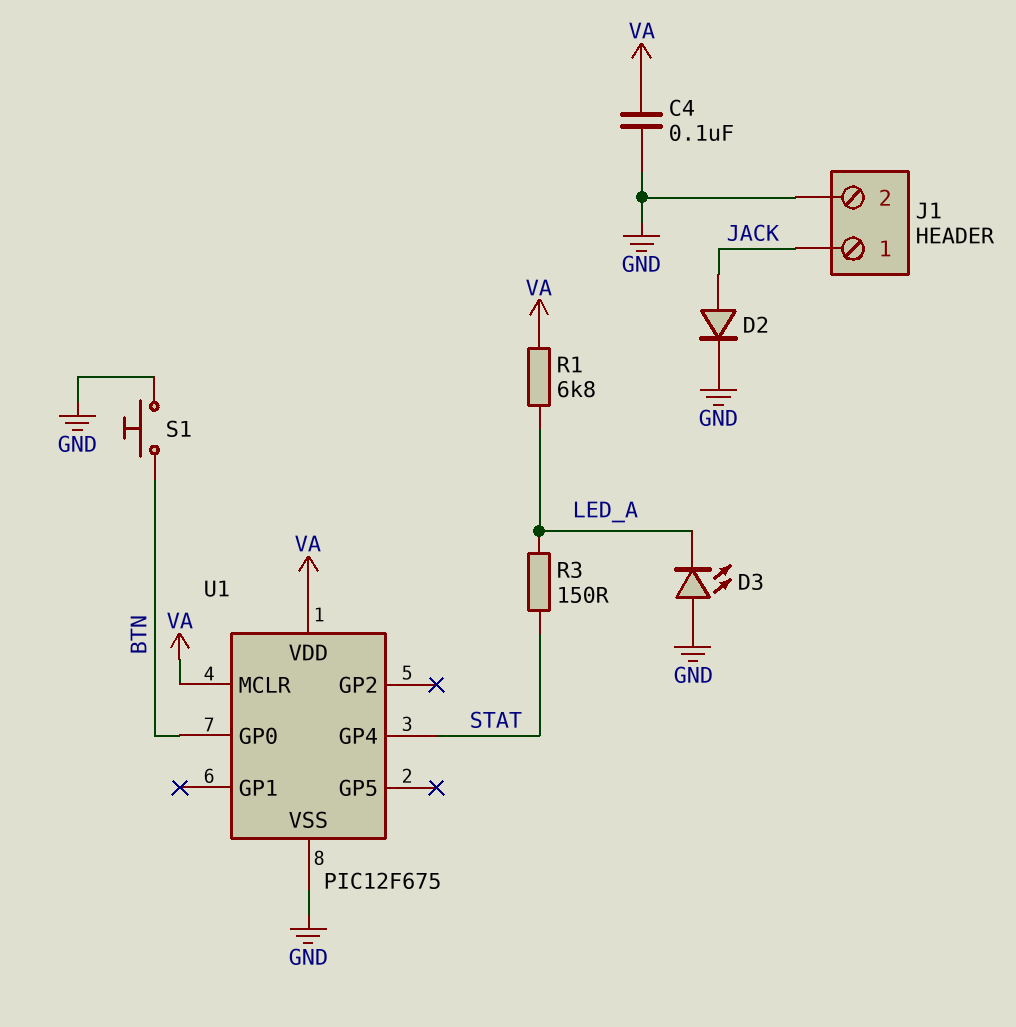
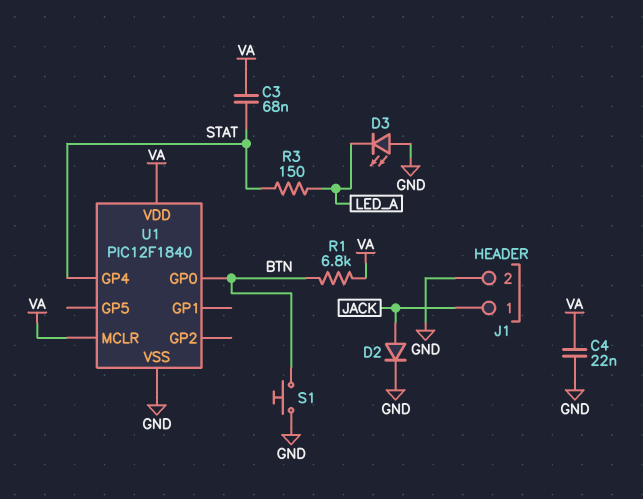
C3: none -> 68nF (STAT, VA)
C4: 100nF (GND, VA) -> 22nF (GND, VA)
R1: 6.8k (LED_A, VA) -> 6.8k (BTN, VA)
U1: PIC12F675 -> PIC12F1840

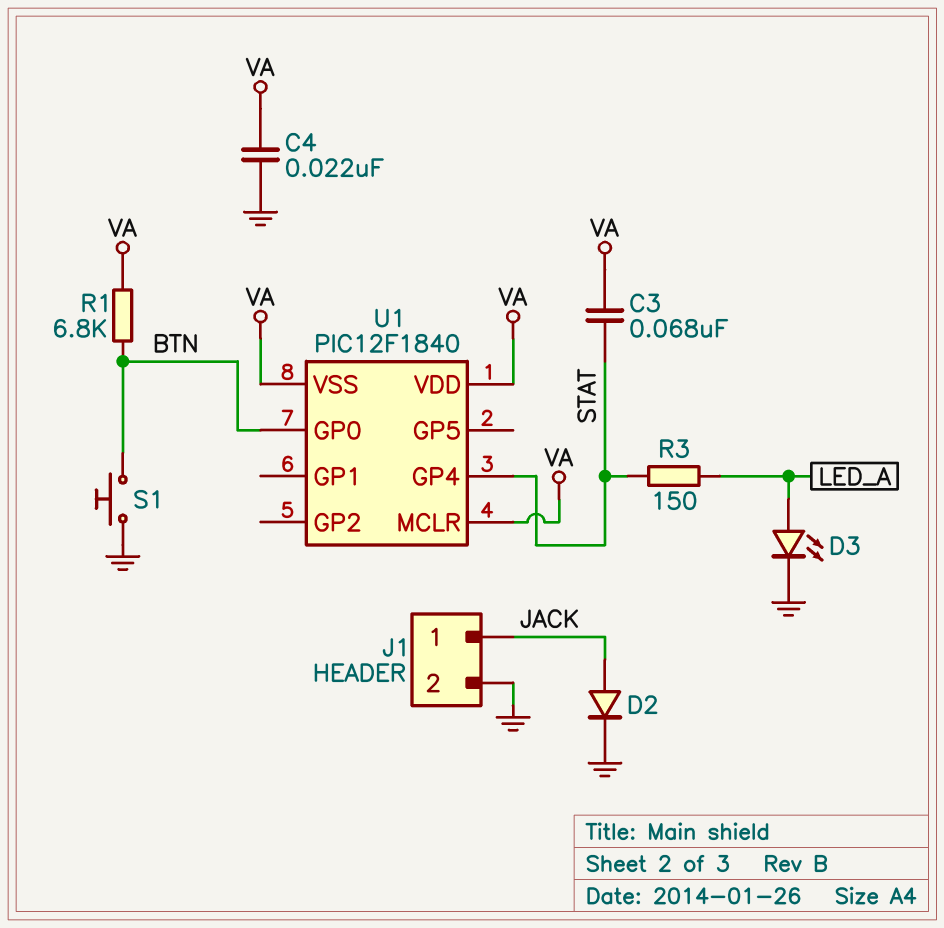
D3: LED (A GND, K LED_A) -> LED (A LED_A, K GND)
U1 pin VSS: GND -> VA

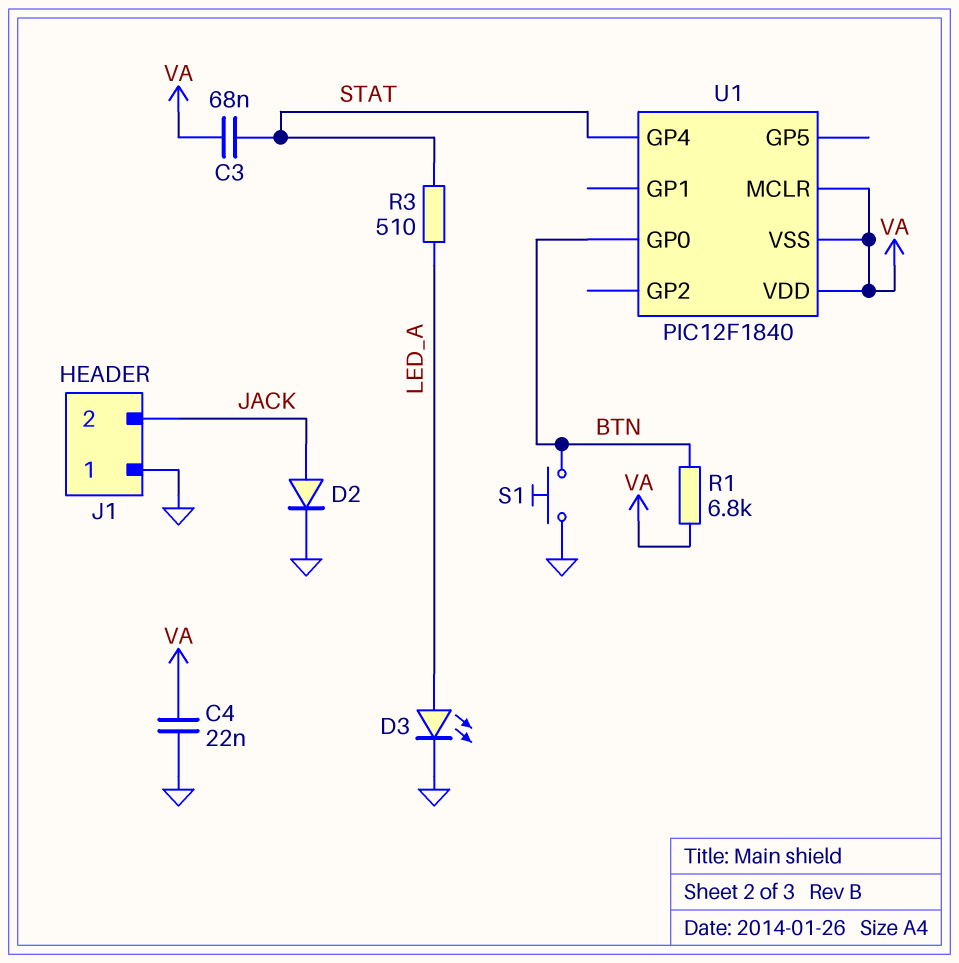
J1 pin 1: JACK -> GND
J1 pin 2: GND -> JACK
R3: 150 (LED_A, STAT) -> 510 (LED_A, STAT)

